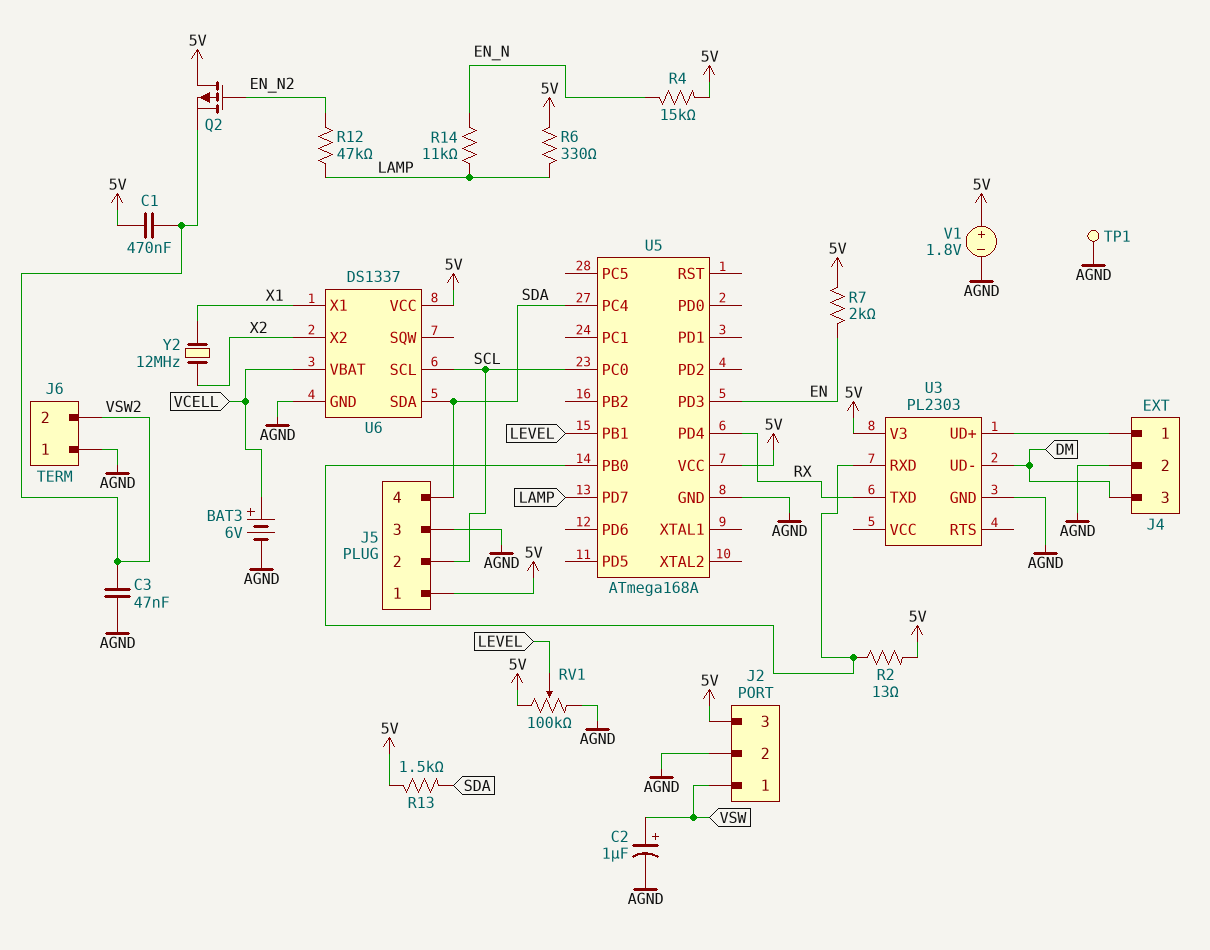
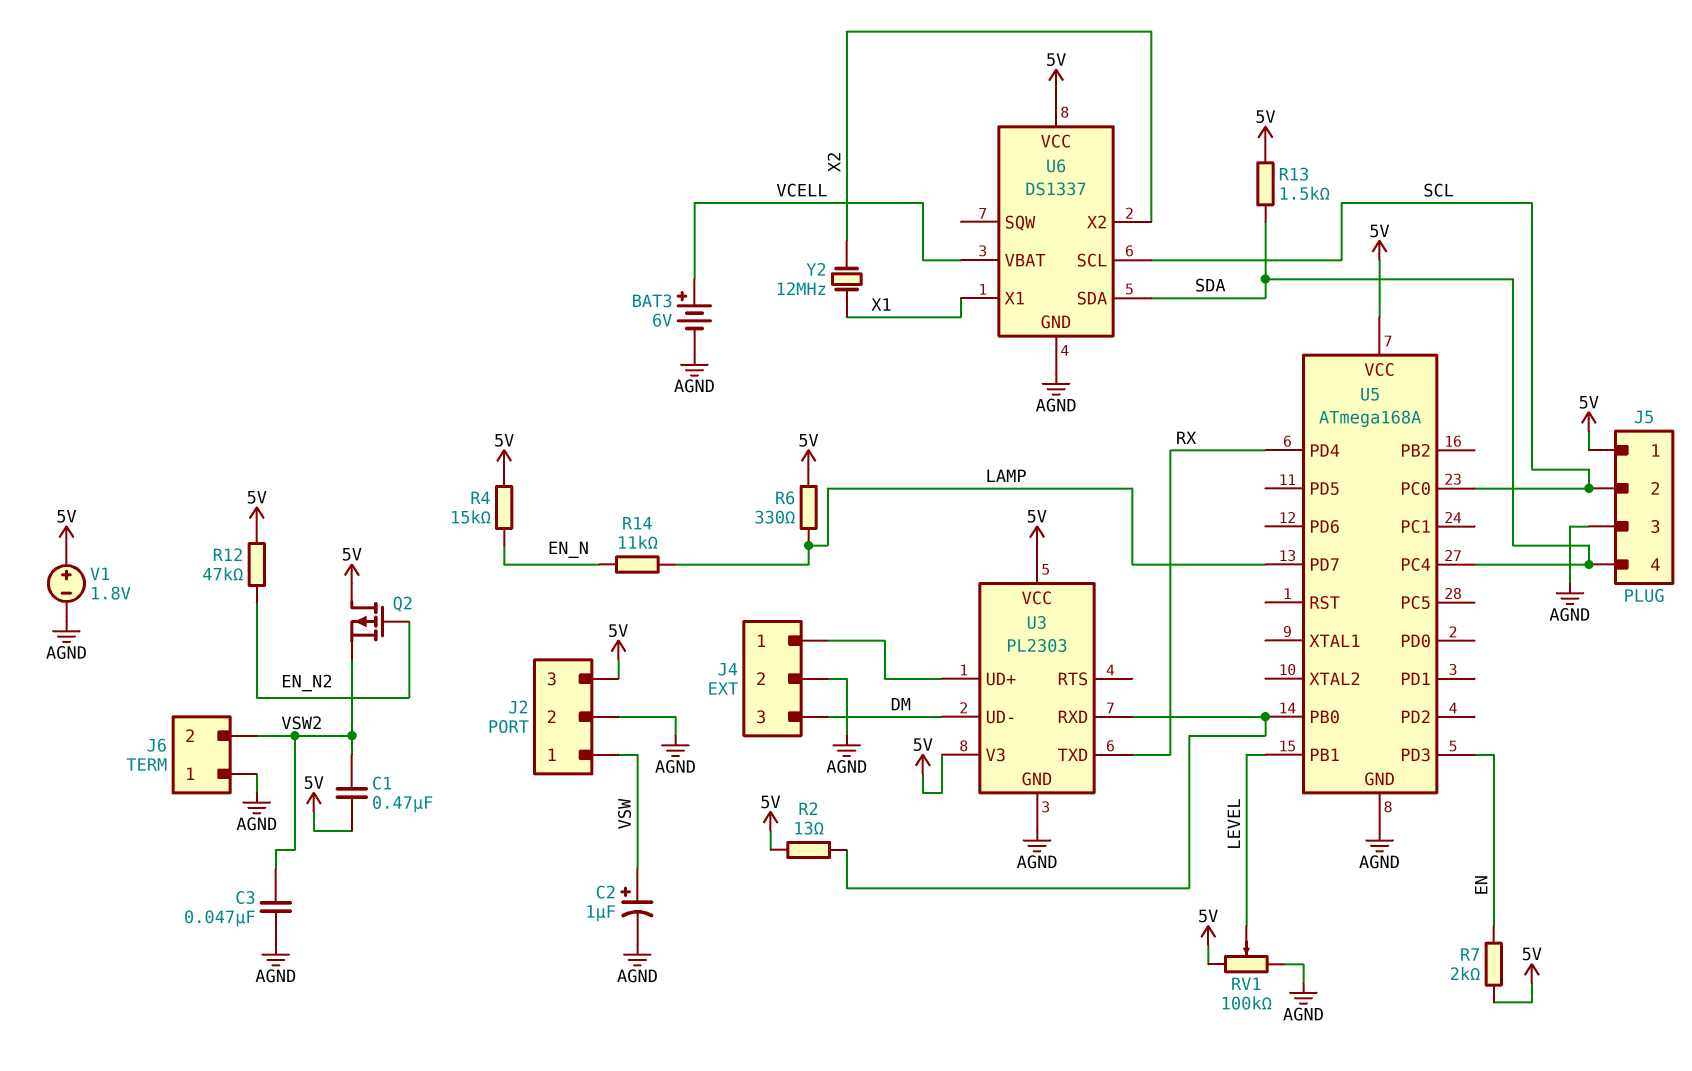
R12: 47k (EN_N2, LAMP) -> 47k (5V, EN_N2)
TP1: test point (AGND) -> none
U3 pin VCC: none -> 5V

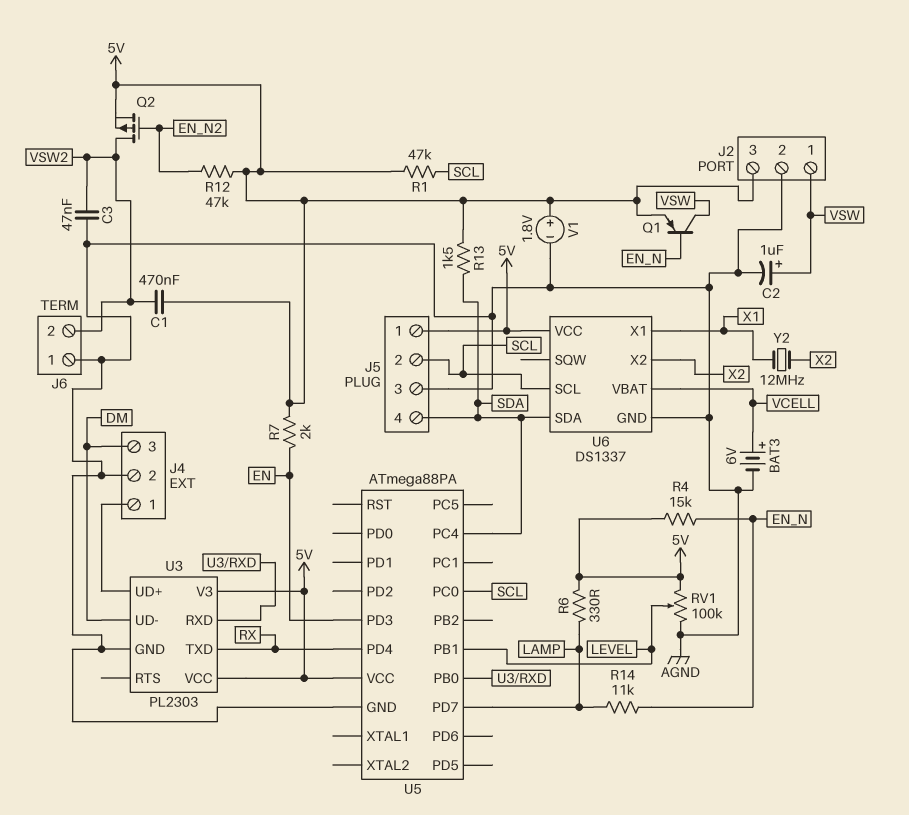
Q1: none -> PNP (B EN_N, C VSW, E 5V)
Q2: PMOS (G EN_N2, D 5V, S VSW2) -> PMOS (G EN_N2, D VSW2, S 5V)
R1: none -> 47k (5V, SCL)
R2: 13 (5V, U3/RXD) -> none
U5: ATmega168A -> ATmega88PA

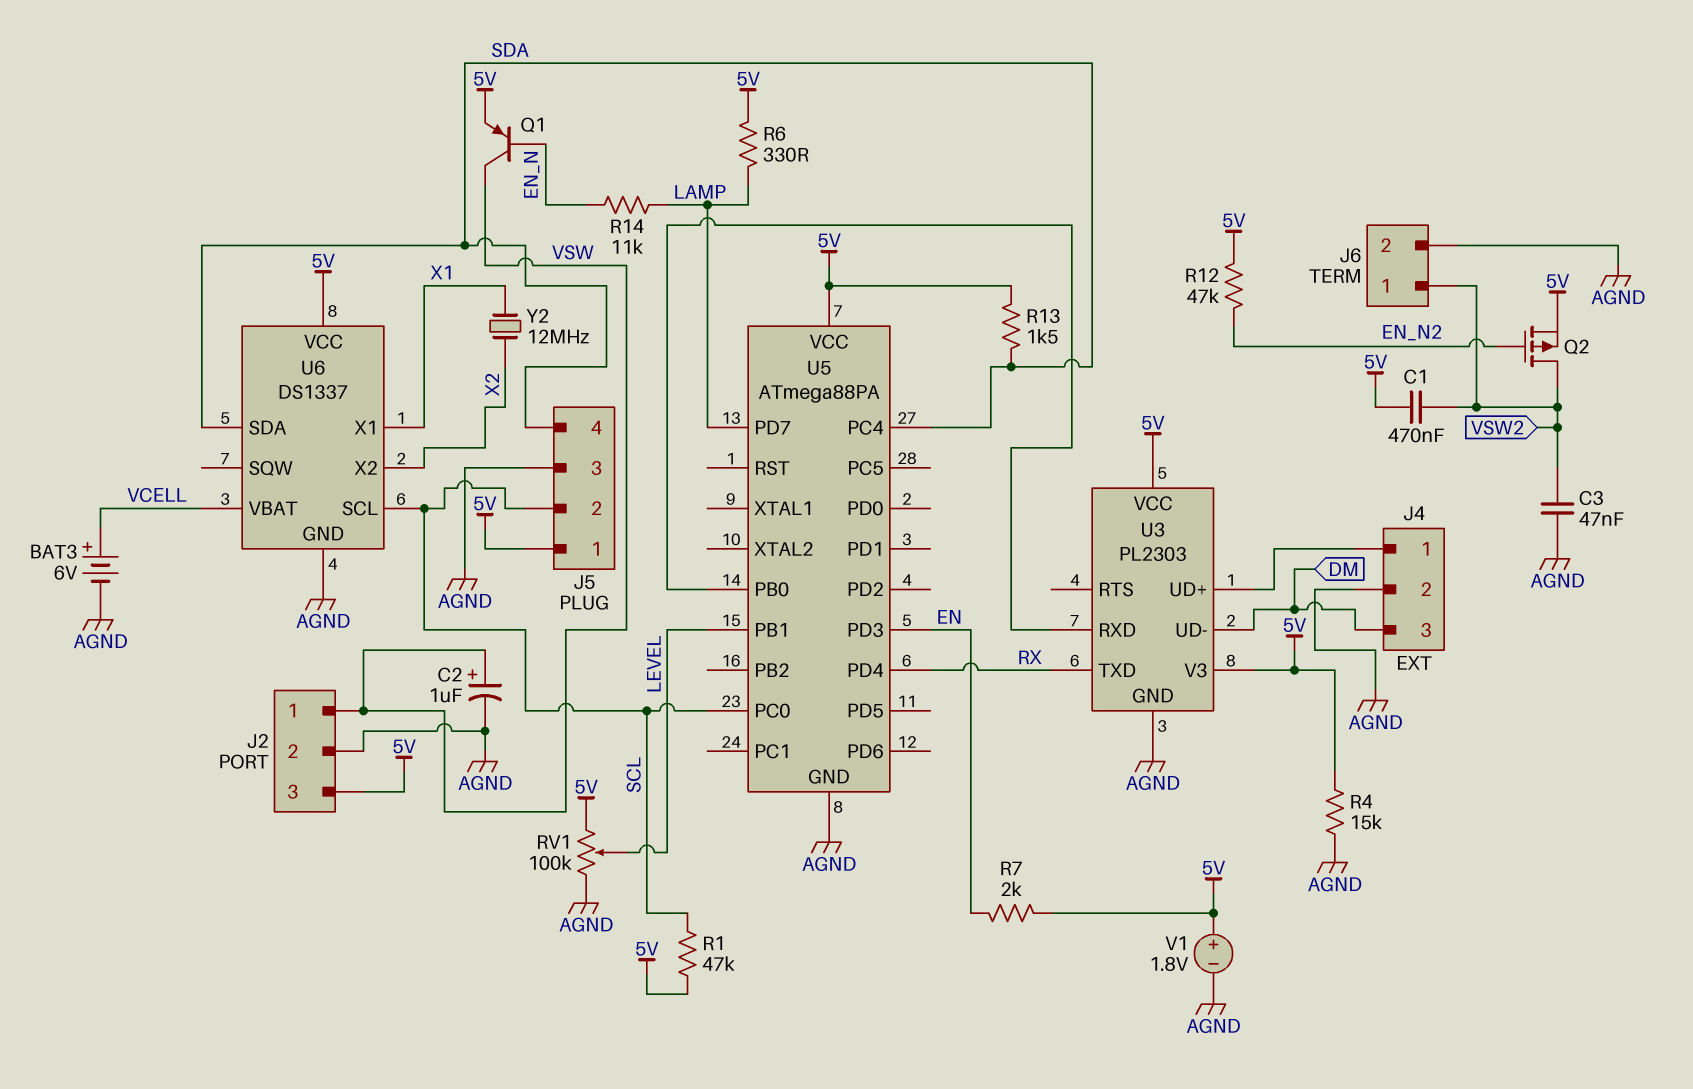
J6 pin 1: AGND -> VSW2
J6 pin 2: VSW2 -> AGND
R4: 15k (5V, EN_N) -> 15k (5V, AGND)

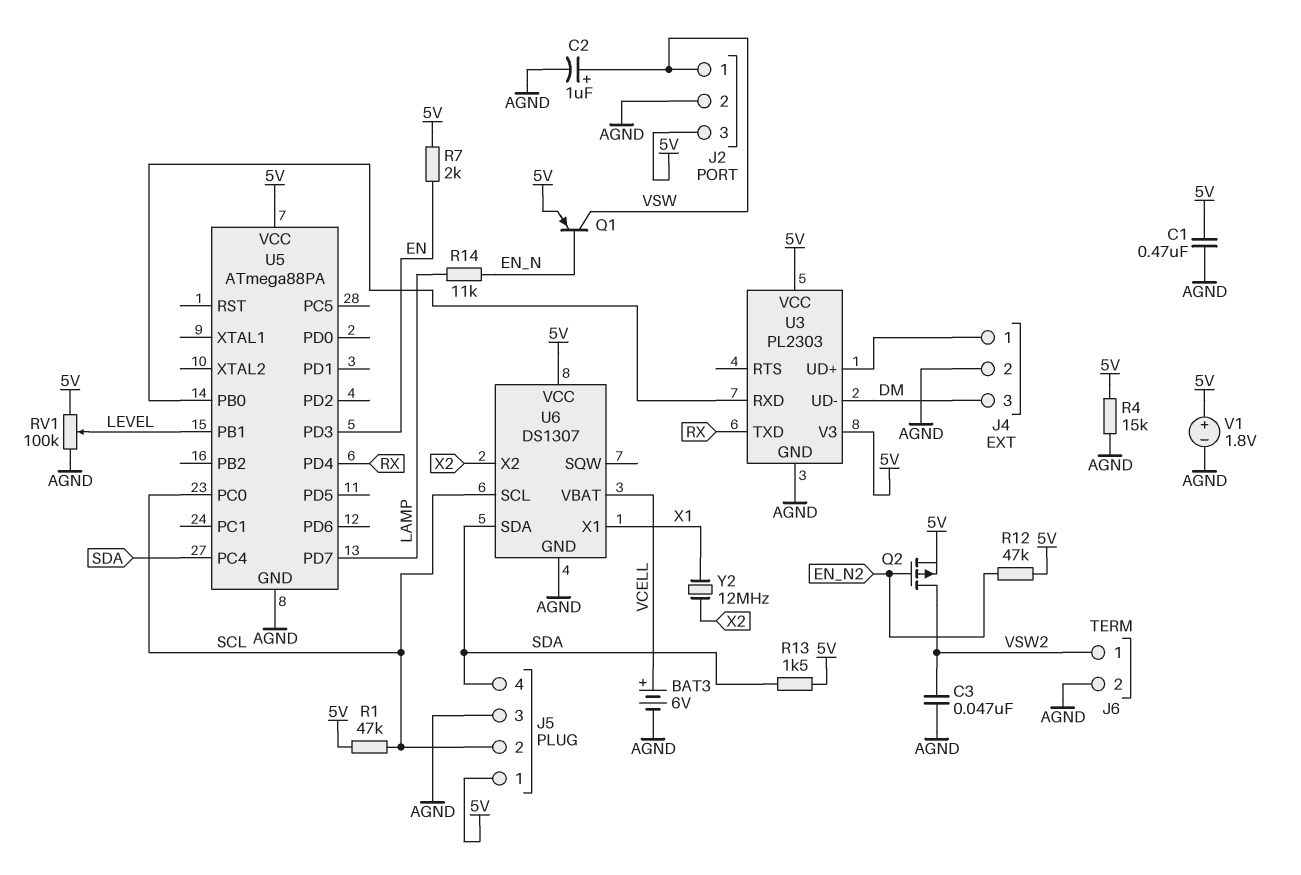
C1: 470nF (5V, VSW2) -> 470nF (5V, AGND)
R6: 330 (5V, LAMP) -> none
U6: DS1337 -> DS1307

